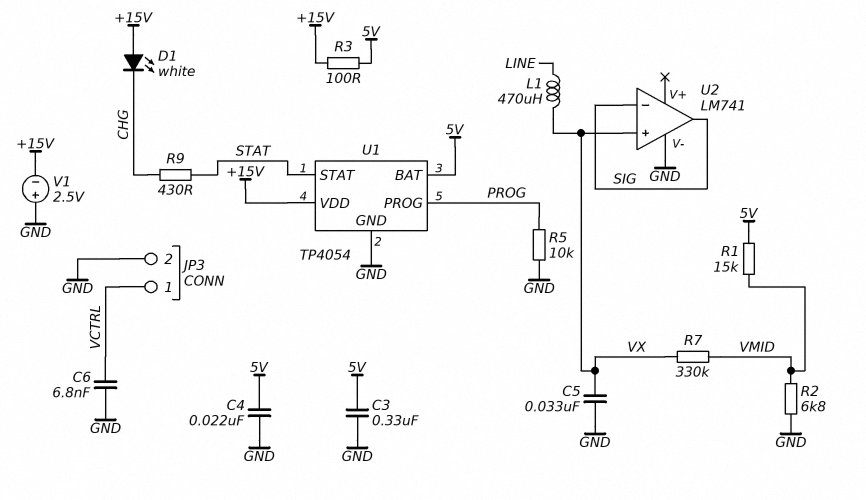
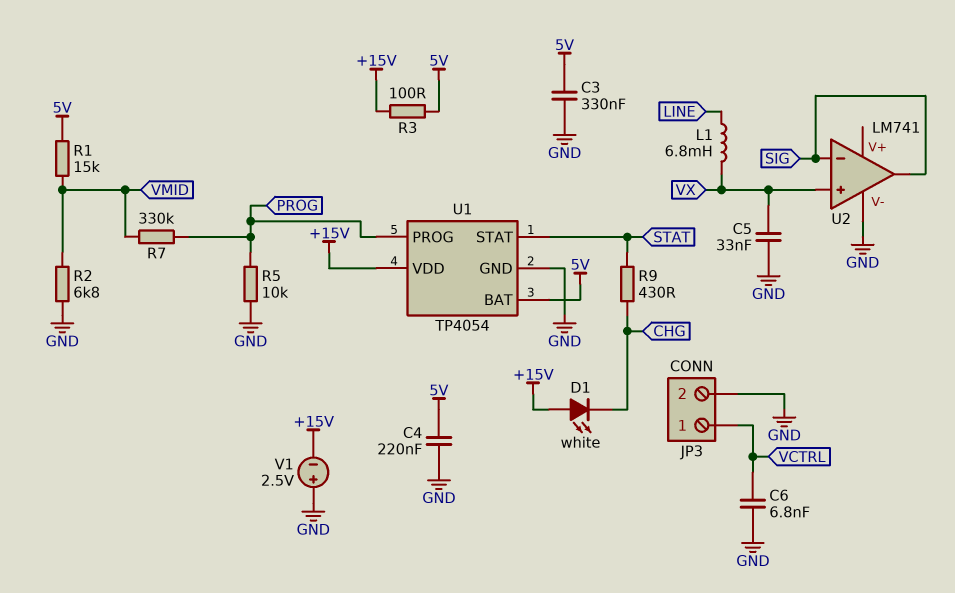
C4: 22nF (5V, GND) -> 220nF (5V, GND)
L1: 470uH (LINE, VX) -> 6.8mH (LINE, VX)
R7: 330k (VMID, VX) -> 330k (PROG, VMID)

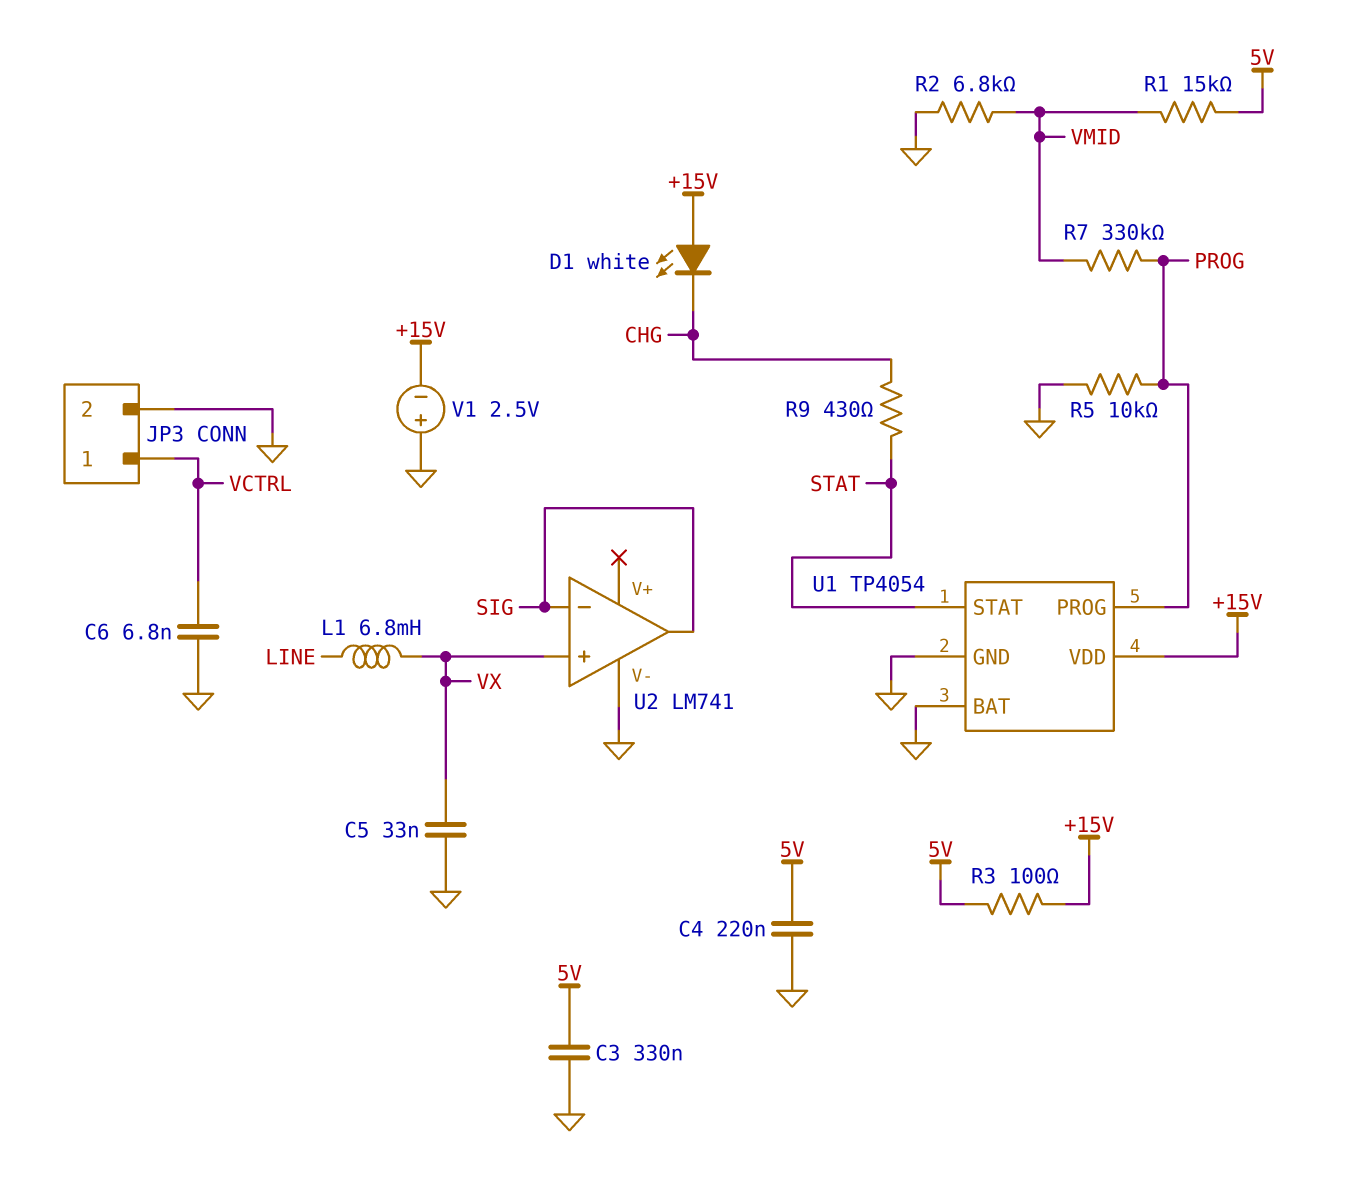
U1 pin BAT: 5V -> GND

